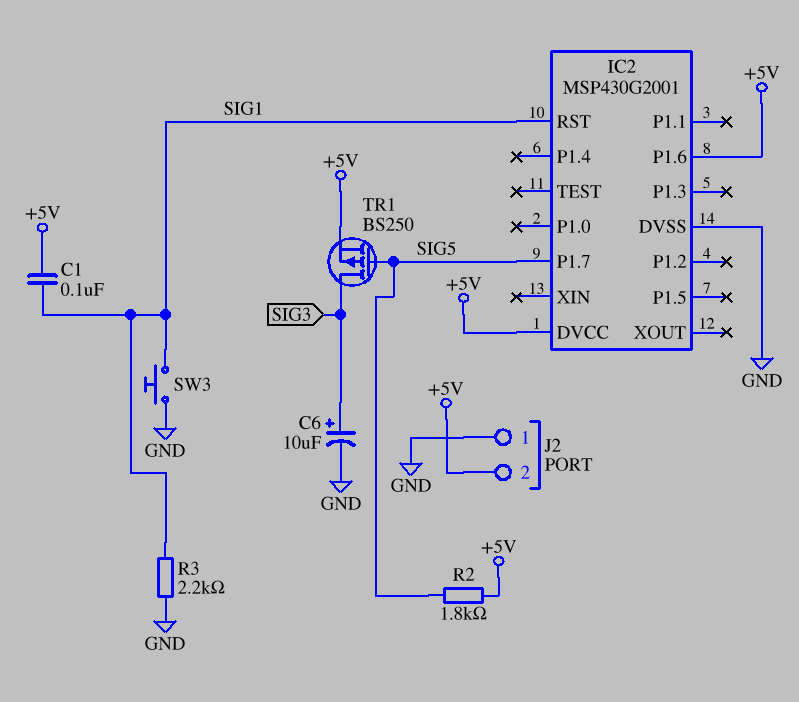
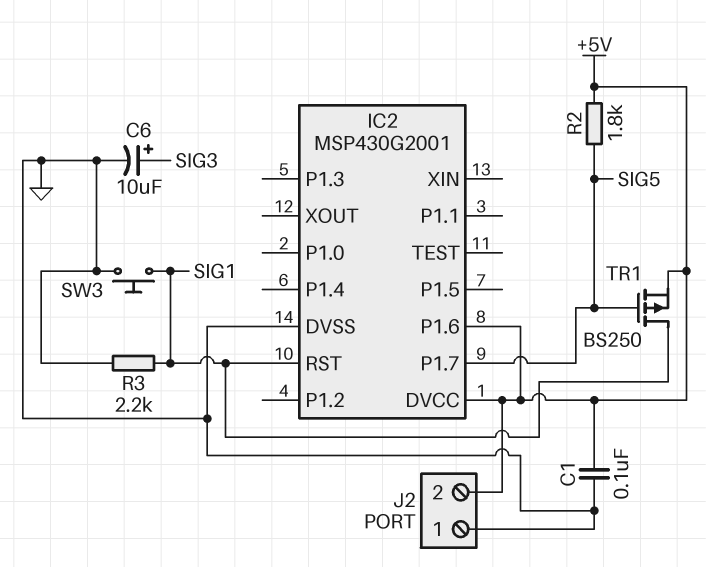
C1: 100nF (+5V, SIG1) -> 100nF (+5V, GND)
TR1: PMOS BS250 (G SIG5, D SIG3, S +5V) -> PMOS BS250 (G SIG5, D SIG1, S +5V)

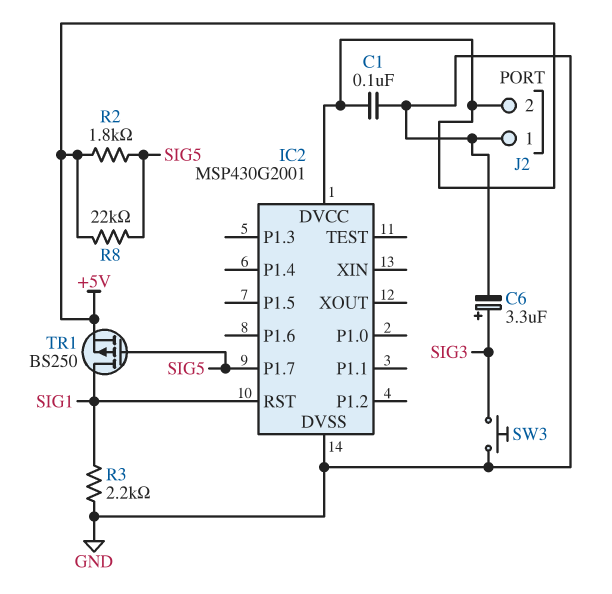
C6: 10uF (plus SIG3, minus GND) -> 3.3uF (plus SIG3, minus GND)
IC2 pin P1.6: +5V -> none
R8: none -> 22k (+5V, SIG5)
SW3: button (GND, SIG1) -> button (GND, SIG3)

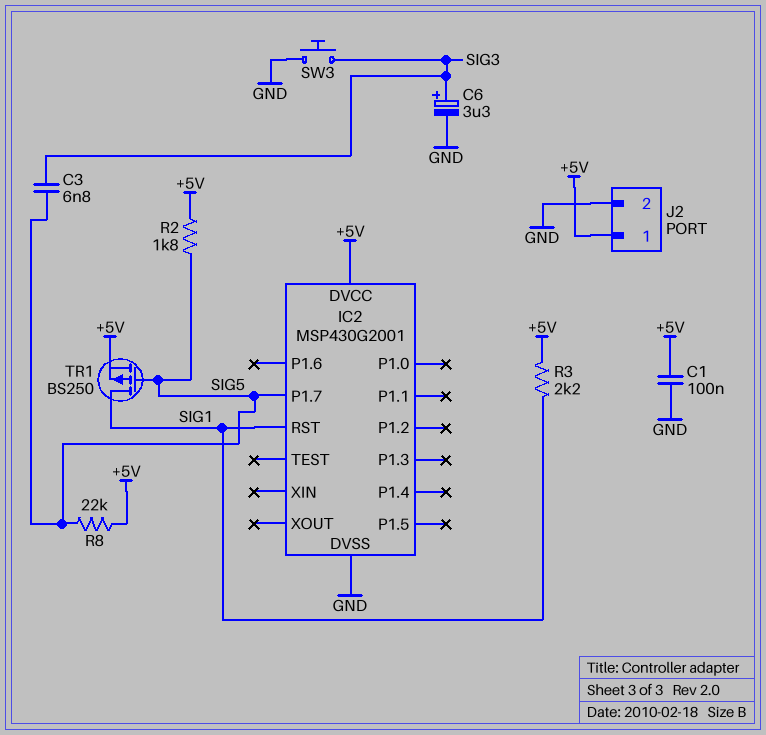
C3: none -> 6.8nF (SIG3, SIG5)
J2 pin 1: GND -> +5V
J2 pin 2: +5V -> GND
R3: 2.2k (GND, SIG1) -> 2.2k (+5V, SIG1)

